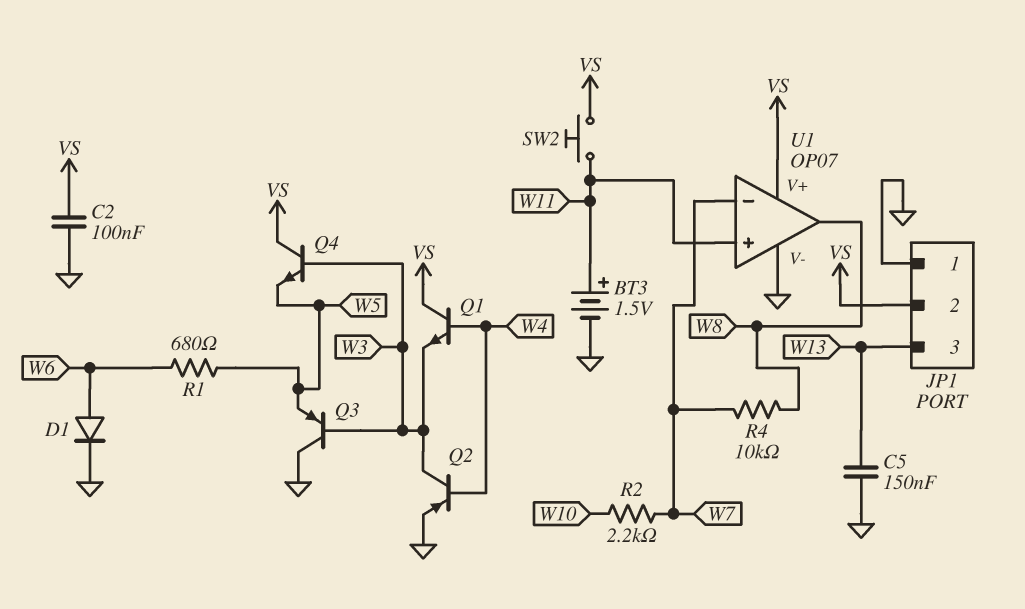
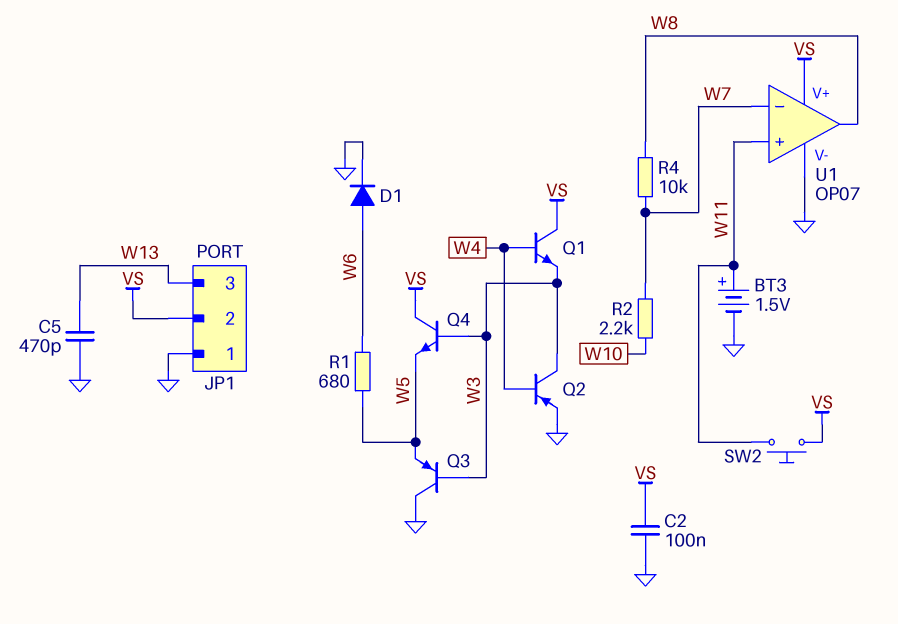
C5: 150nF (GND, W13) -> 470pF (GND, W13)

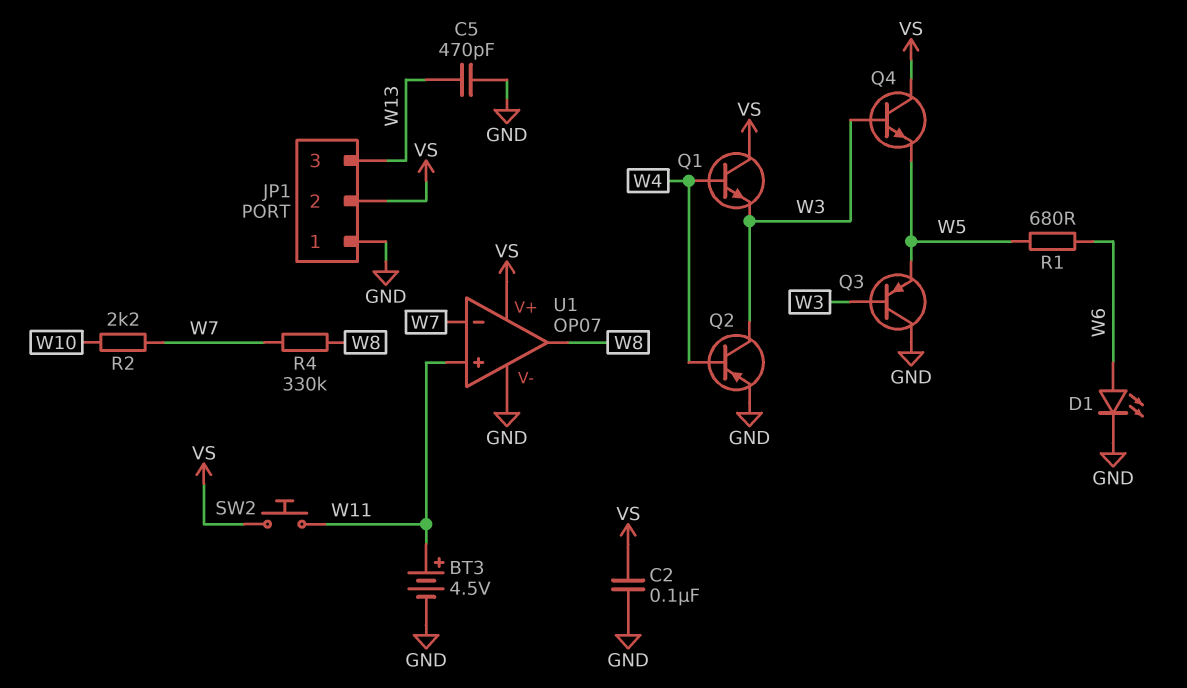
BT3: 1.5V (plus W11, minus GND) -> 4.5V (plus W11, minus GND)
D1: diode (A W6, K GND) -> LED (A W6, K GND)
R4: 10k (W7, W8) -> 330k (W7, W8)

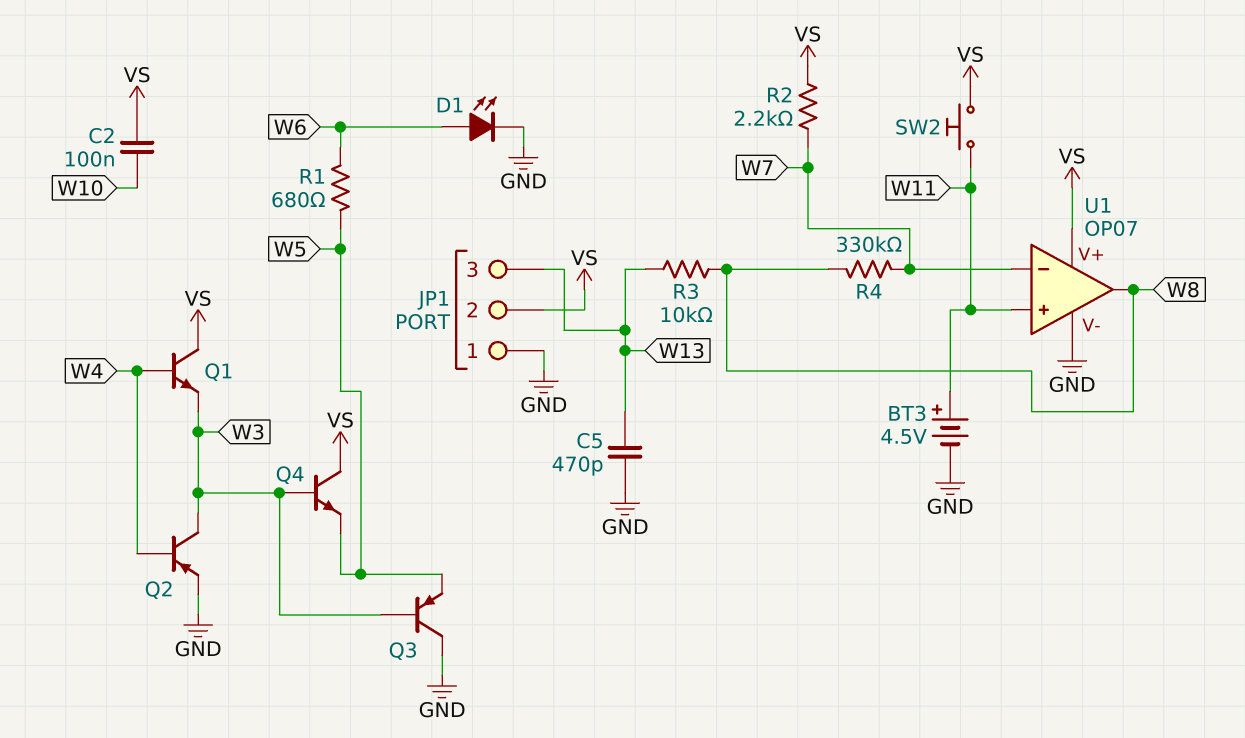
C2: 100nF (GND, VS) -> 100nF (VS, W10)
R2: 2.2k (W7, W10) -> 2.2k (VS, W7)
R3: none -> 10k (W8, W13)

